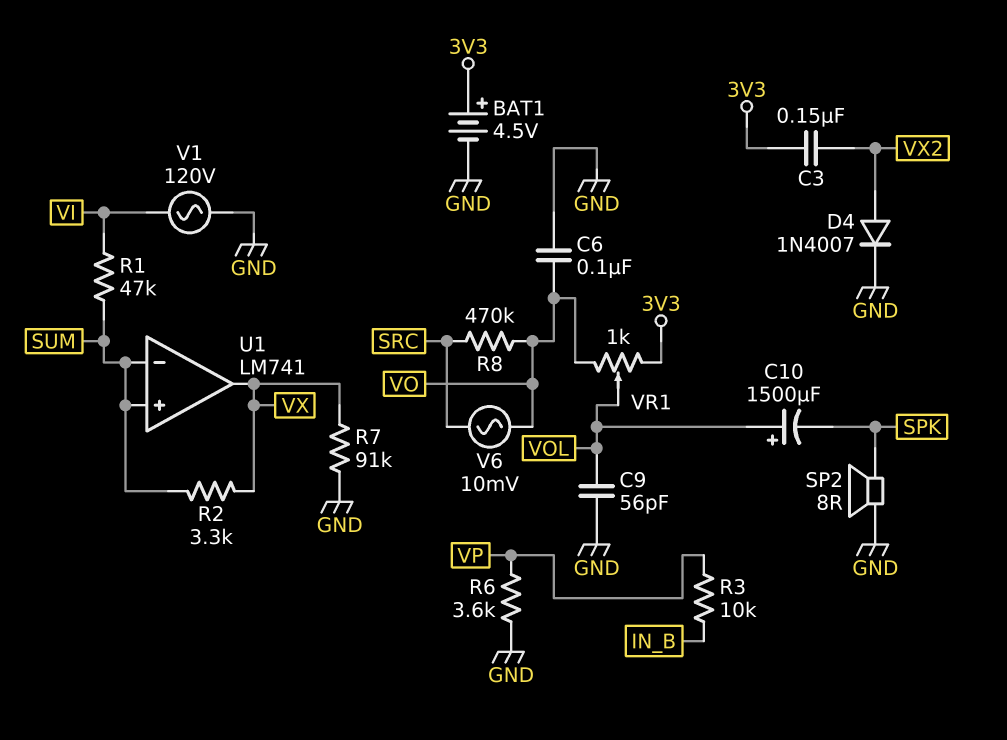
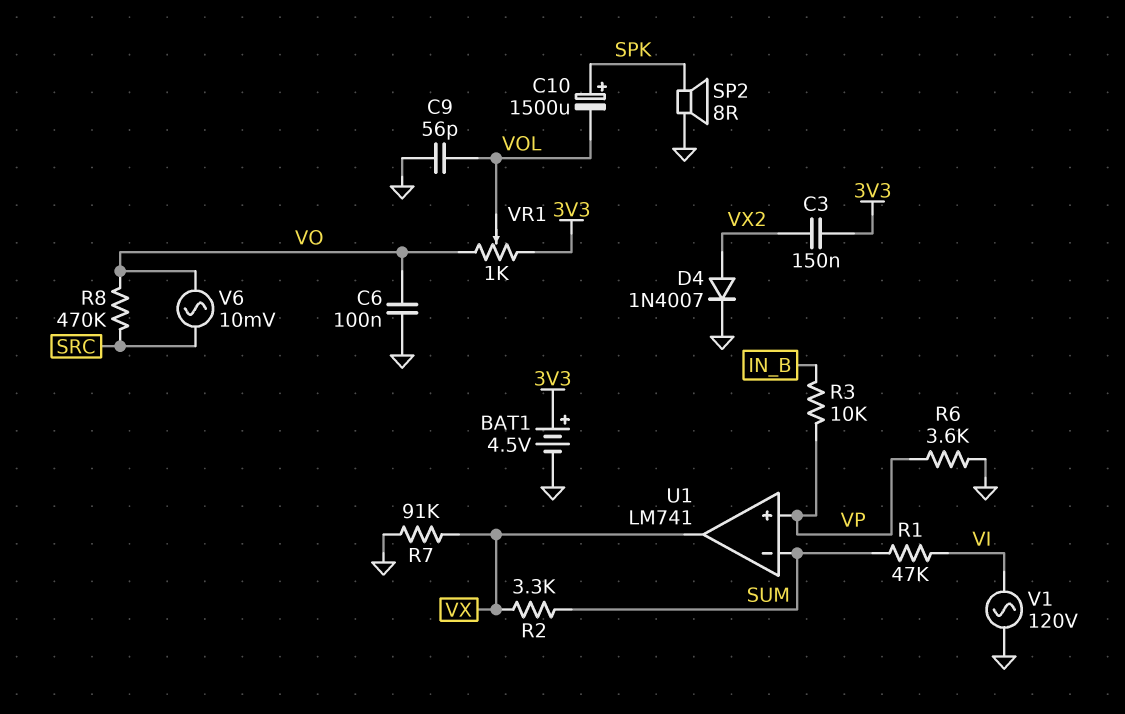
C10: 1500uF (plus VOL, minus SPK) -> 1500uF (plus SPK, minus VOL)
U1 pin in+: SUM -> VP

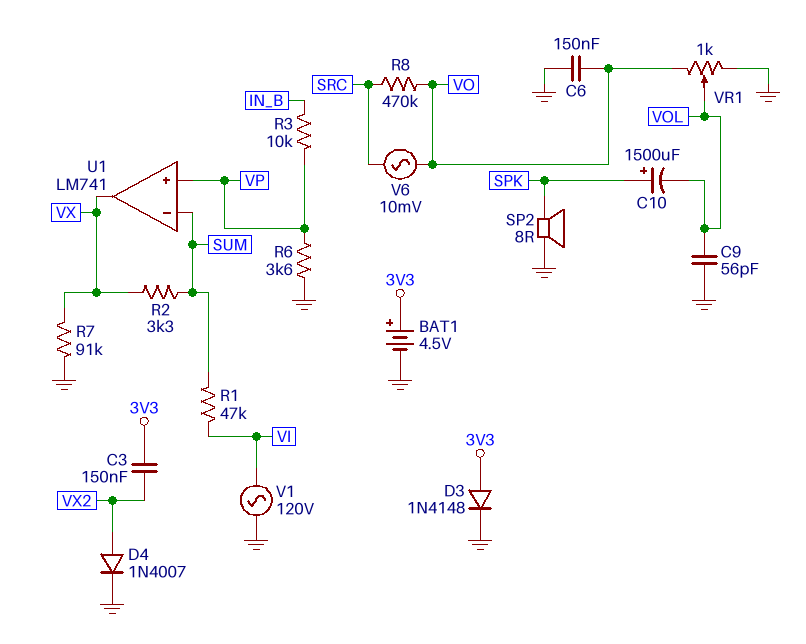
C6: 100nF (GND, VO) -> 150nF (GND, VO)
D3: none -> diode 1N4148 (A 3V3, K GND)
VR1: 1k (3V3, VO, wiper VOL) -> 1k (GND, VO, wiper VOL)

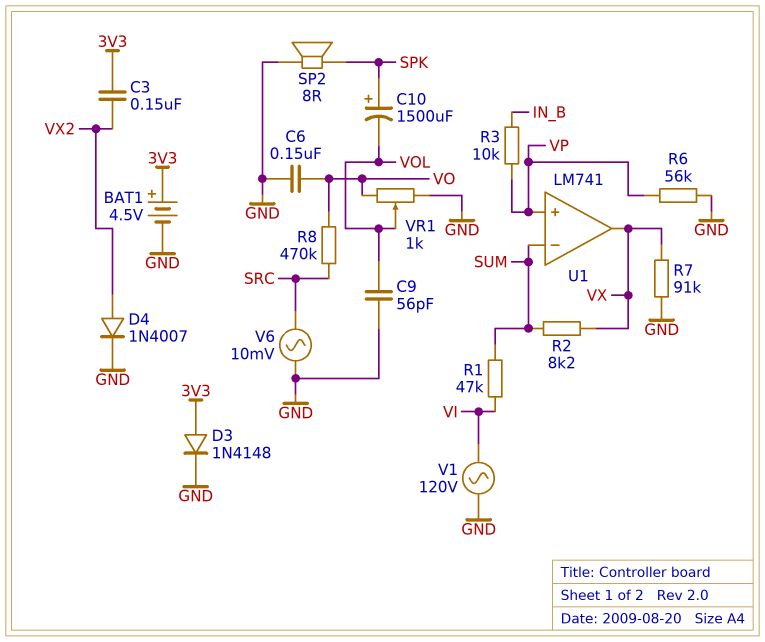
R2: 3.3k (SUM, VX) -> 8.2k (SUM, VX)
R6: 3.6k (GND, VP) -> 56k (GND, VP)
V6: AC 10mV (SRC, VO) -> AC 10mV (GND, SRC)

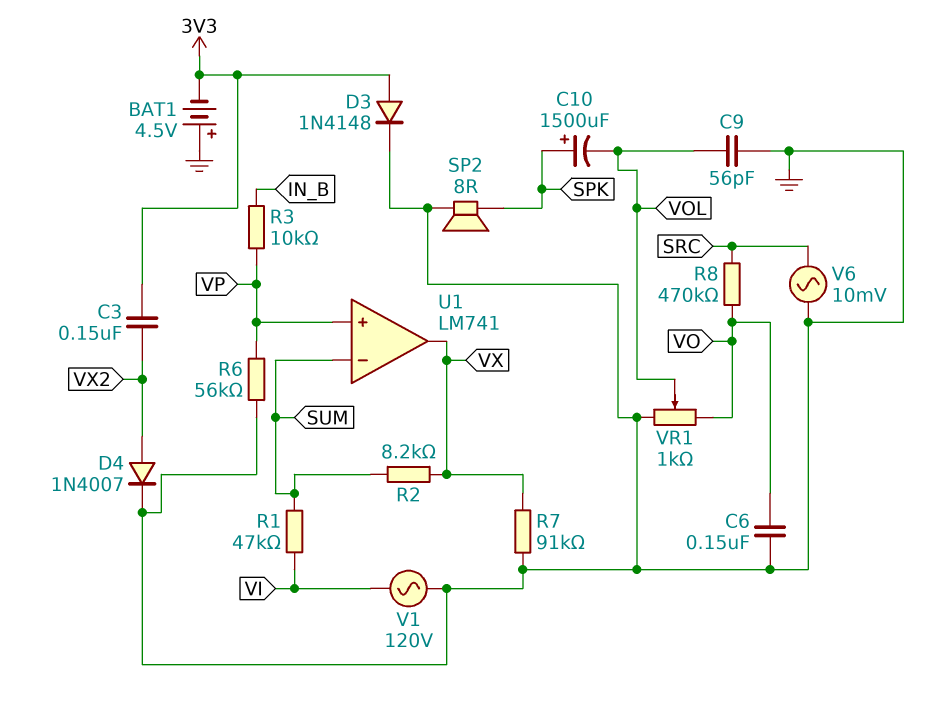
BAT1: 4.5V (plus 3V3, minus GND) -> 4.5V (plus GND, minus 3V3)

